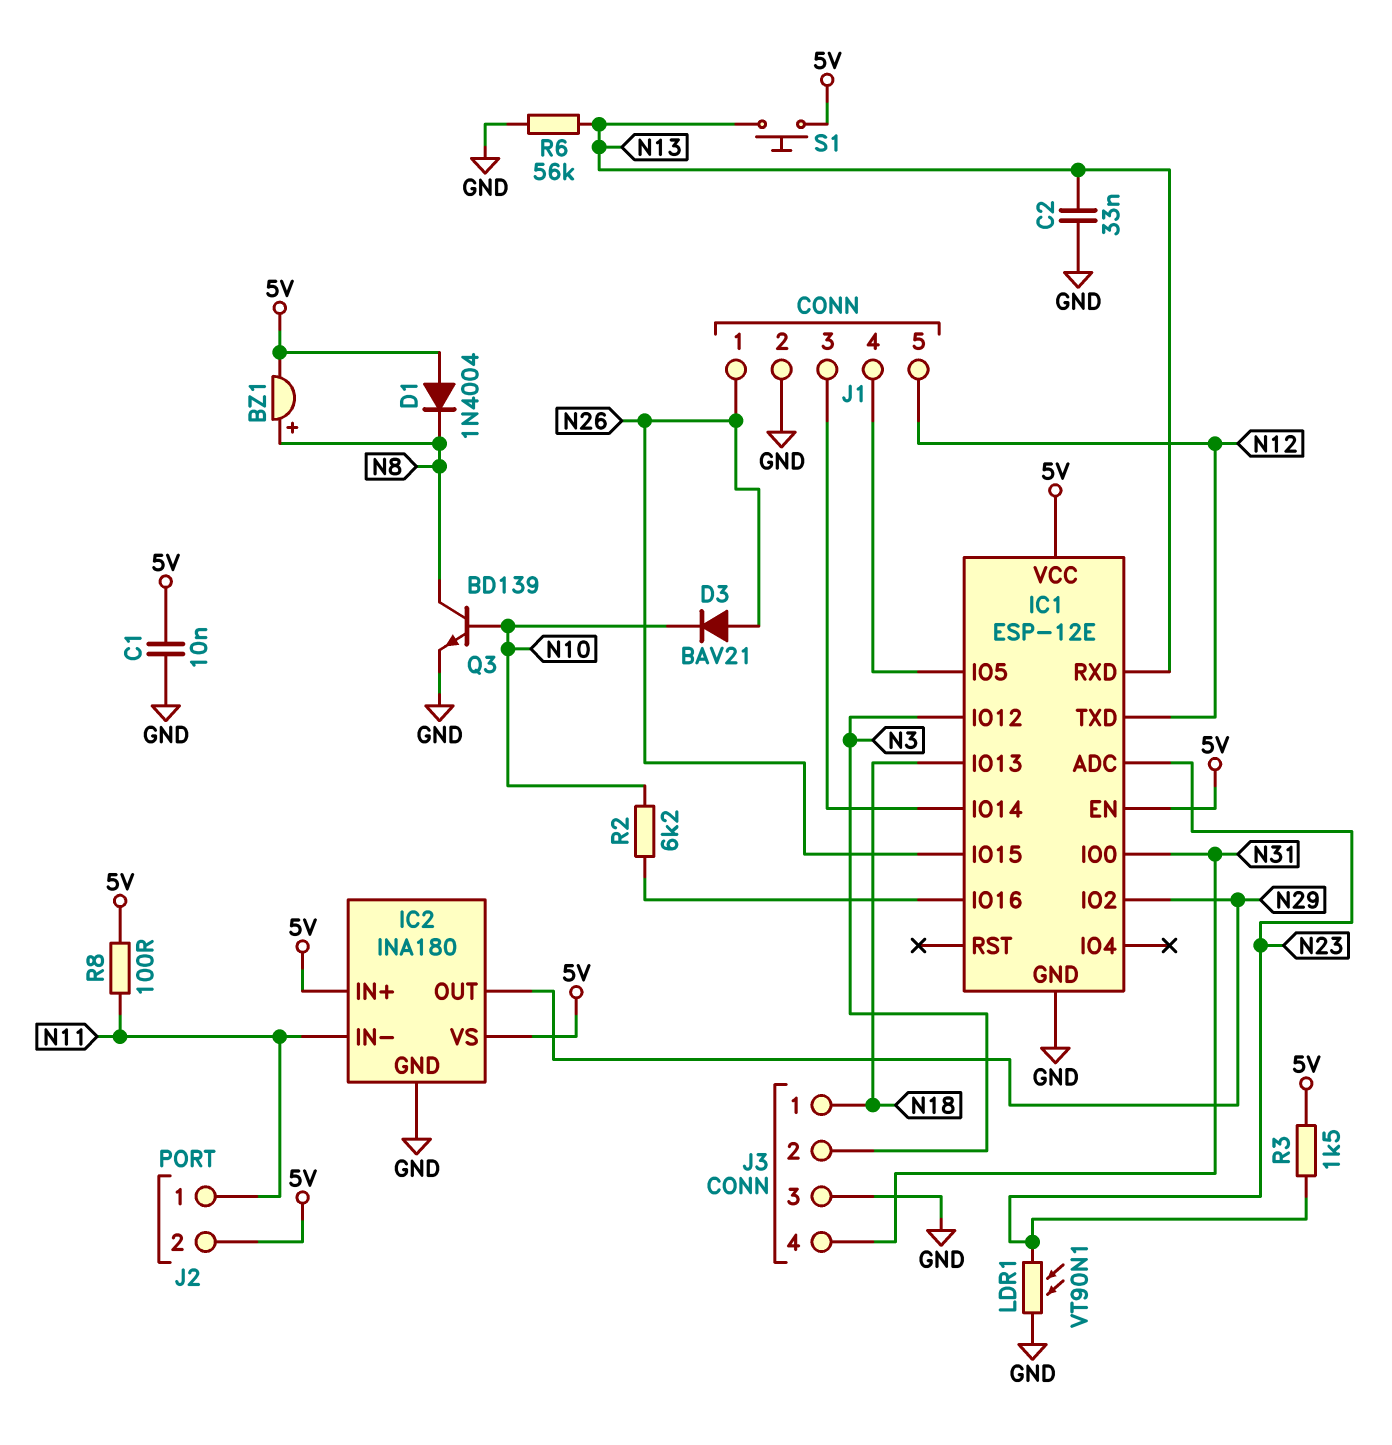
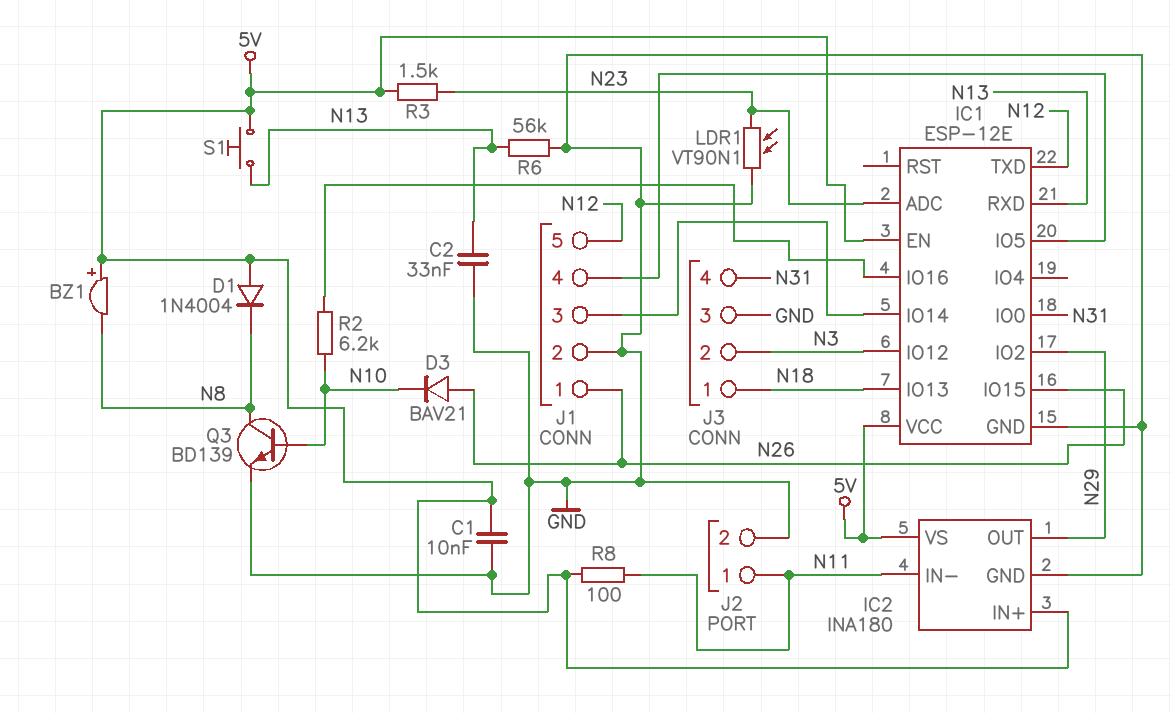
BZ1: buzzer (plus N8, minus 5V) -> buzzer (plus 5V, minus N8)
J2 pin 2: 5V -> GND

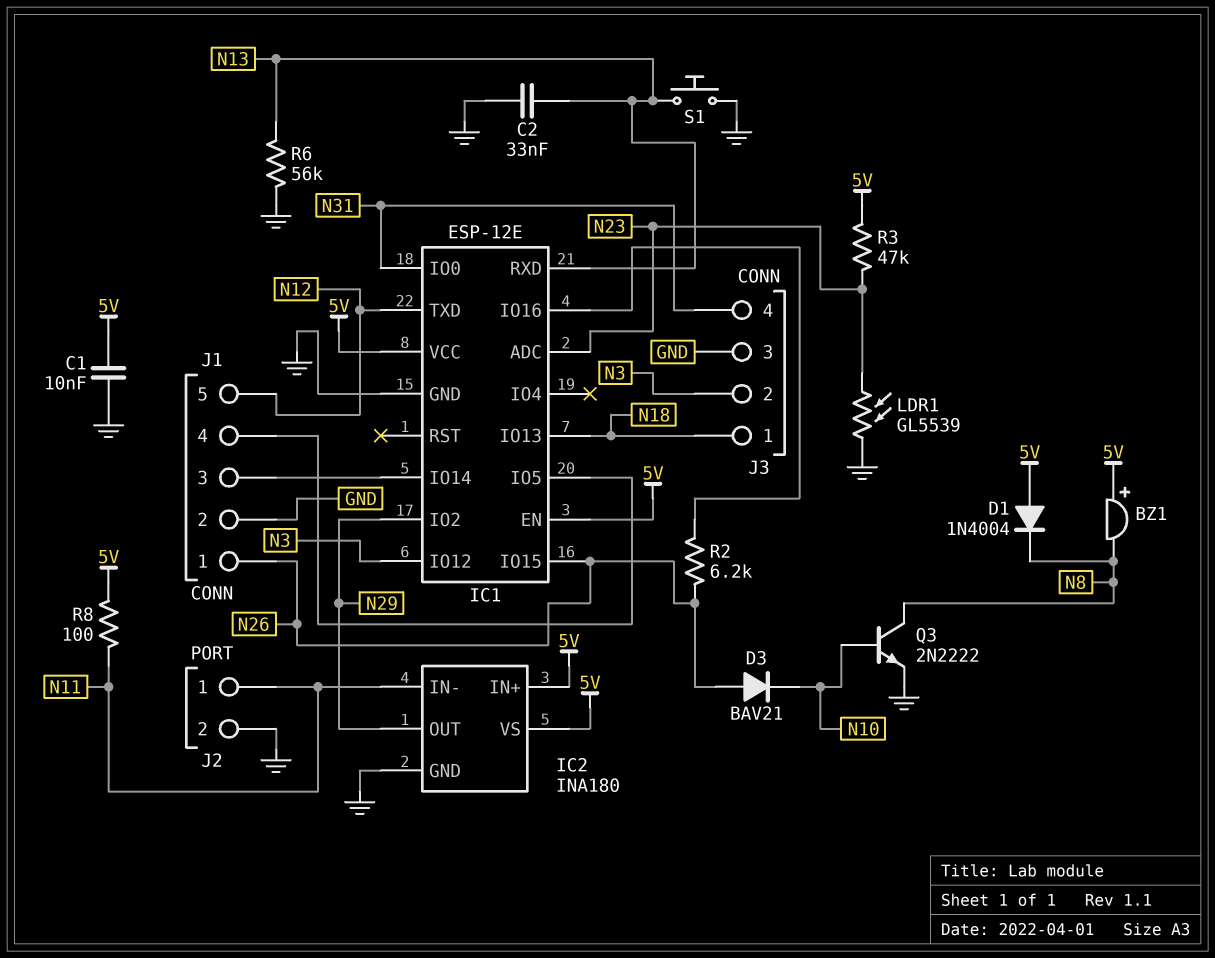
LDR1: VT90N1 (GND, N23) -> GL5539 (GND, N23)
Q3: NPN BD139 (B N10, C N8, E GND) -> NPN 2N2222 (B N10, C N8, E GND)
R2: 6.2k (IC1/IO16, N10) -> 6.2k (IC1/IO16, N26)
R3: 1.5k (5V, N23) -> 47k (5V, N23)
S1: button (5V, N13) -> button (GND, N13)

